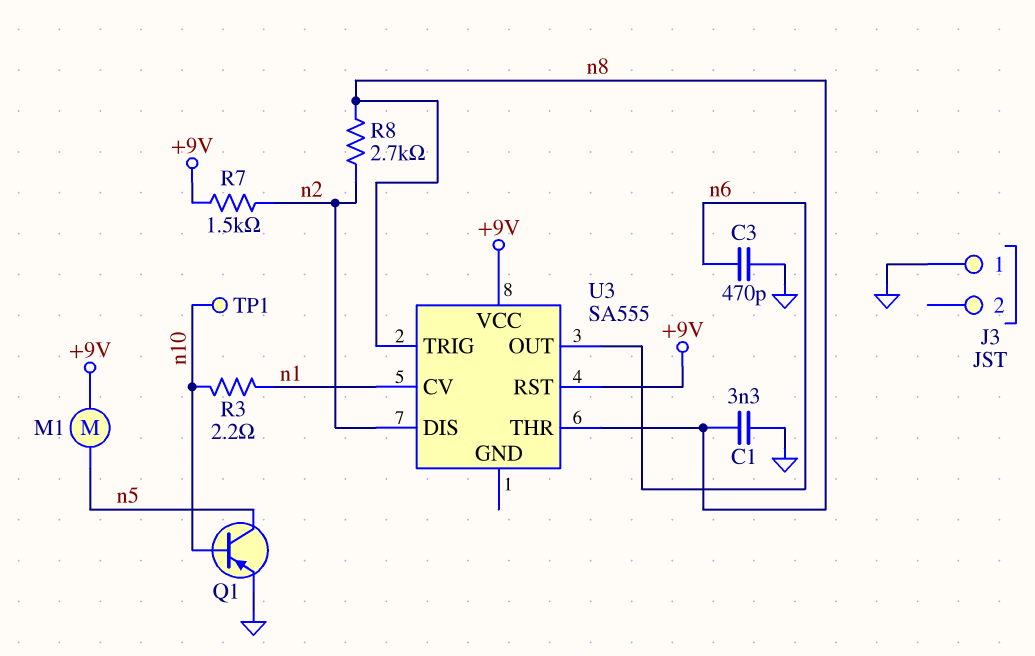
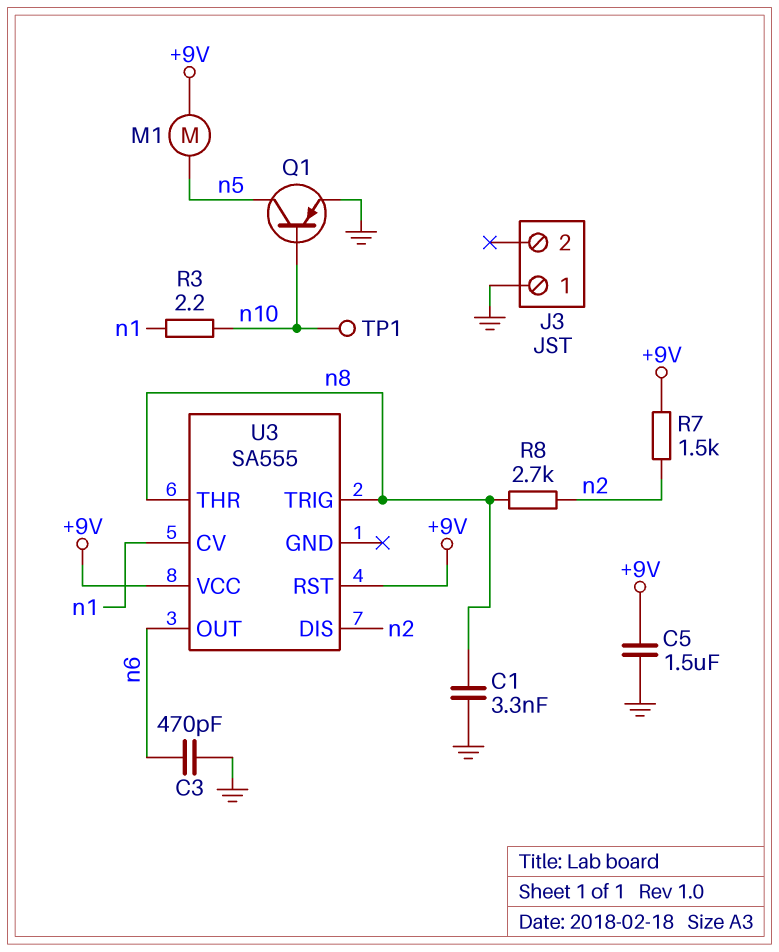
C5: none -> 1.5uF (+9V, GND)

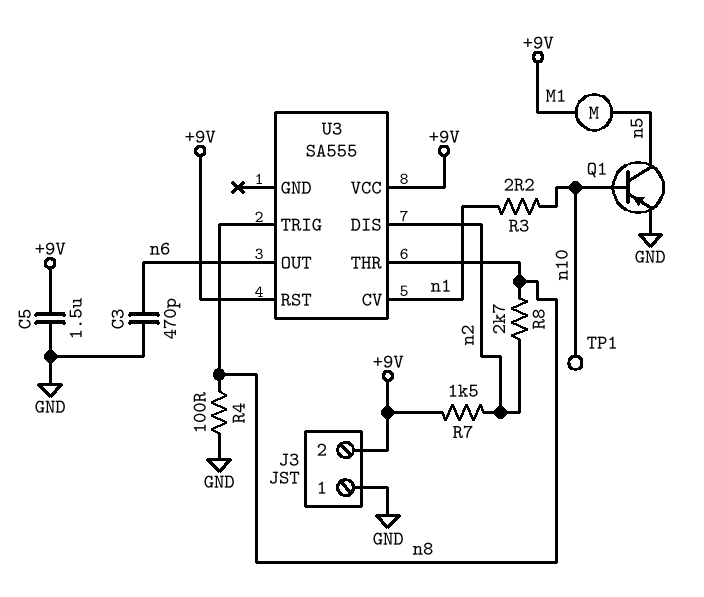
C1: 3.3nF (GND, n8) -> none
J3 pin 2: none -> +9V
R4: none -> 100 (GND, n8)

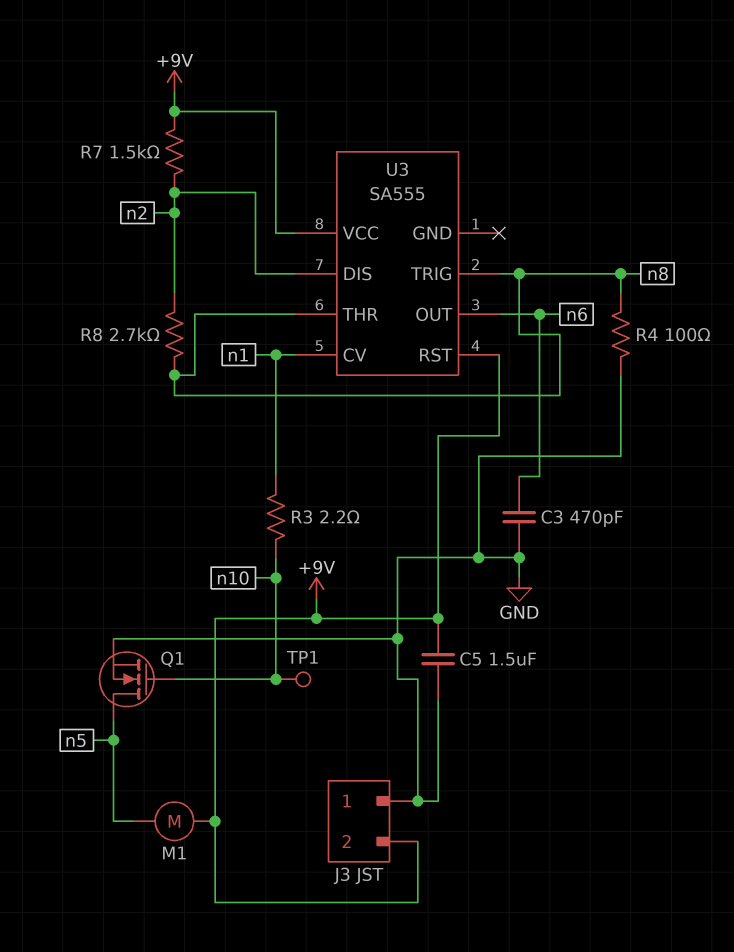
Q1: PNP (B n10, C n5, E GND) -> NMOS (G n10, D n5, S GND)

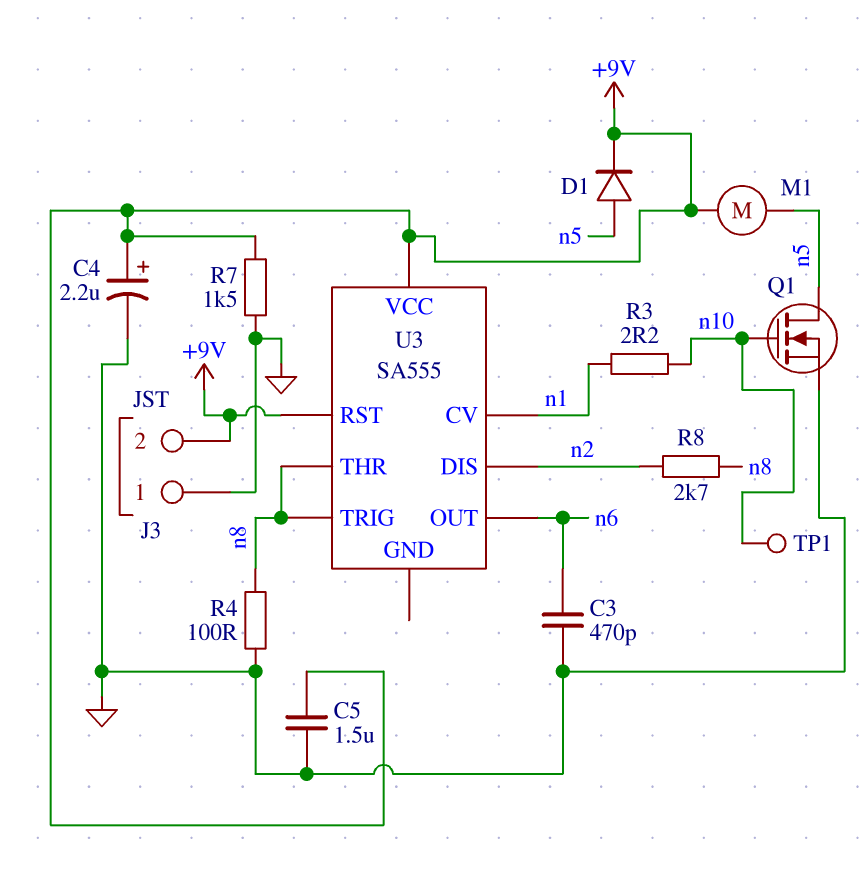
C4: none -> 2.2uF (plus +9V, minus GND)
D1: none -> diode (A n5, K +9V)
R7: 1.5k (+9V, n2) -> 1.5k (+9V, GND)

